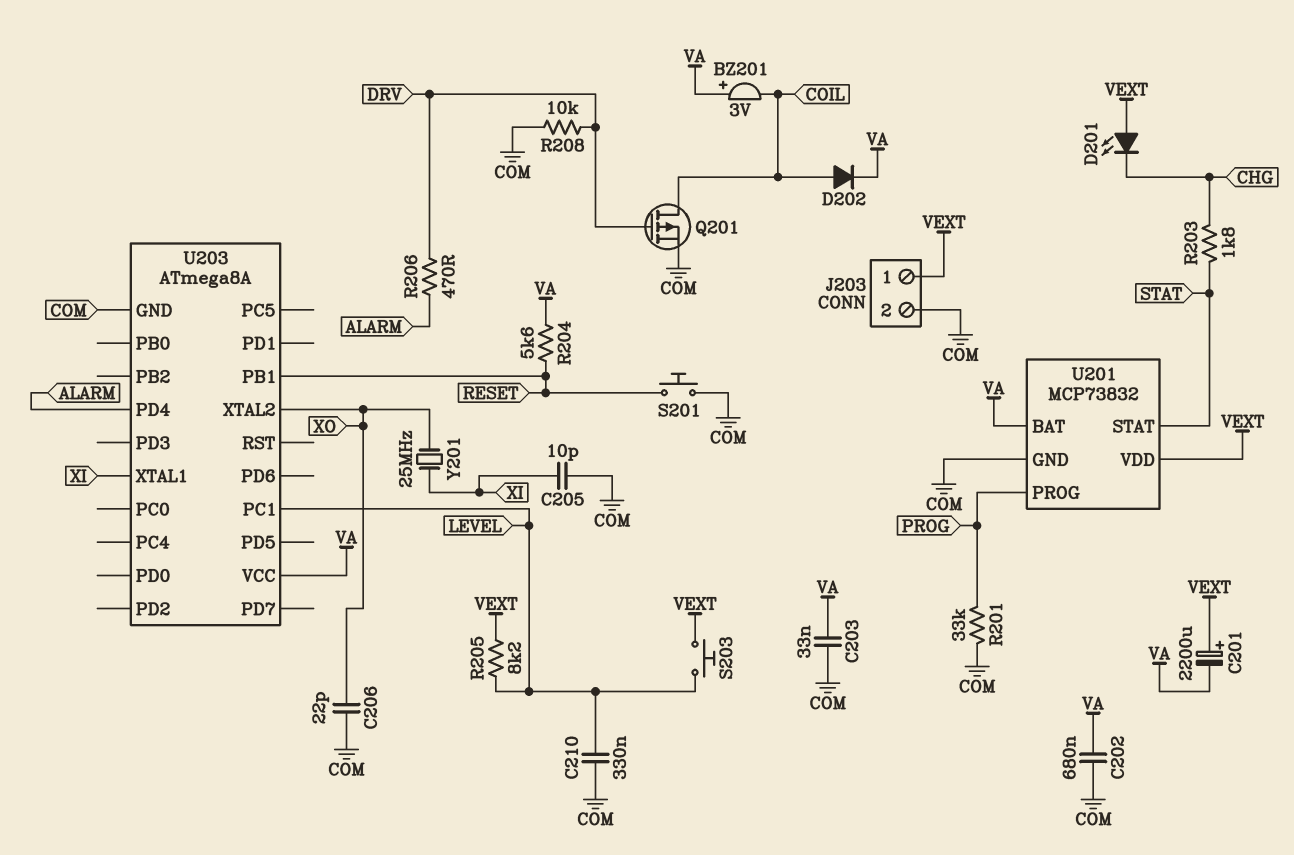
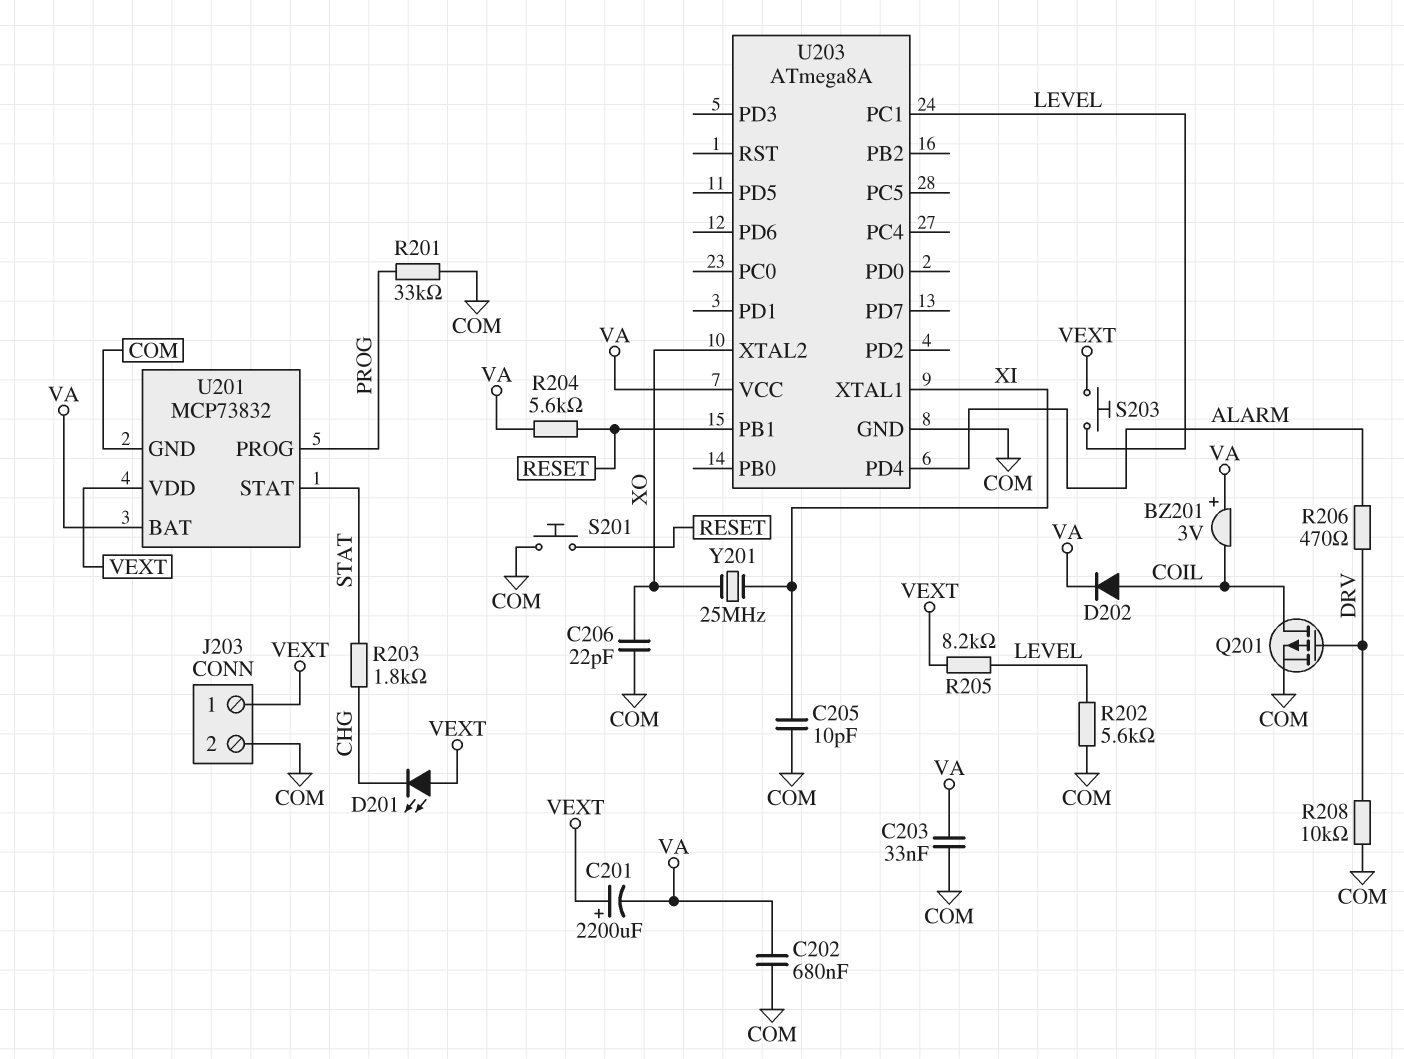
C210: 330nF (COM, LEVEL) -> none
R202: none -> 5.6k (COM, LEVEL)

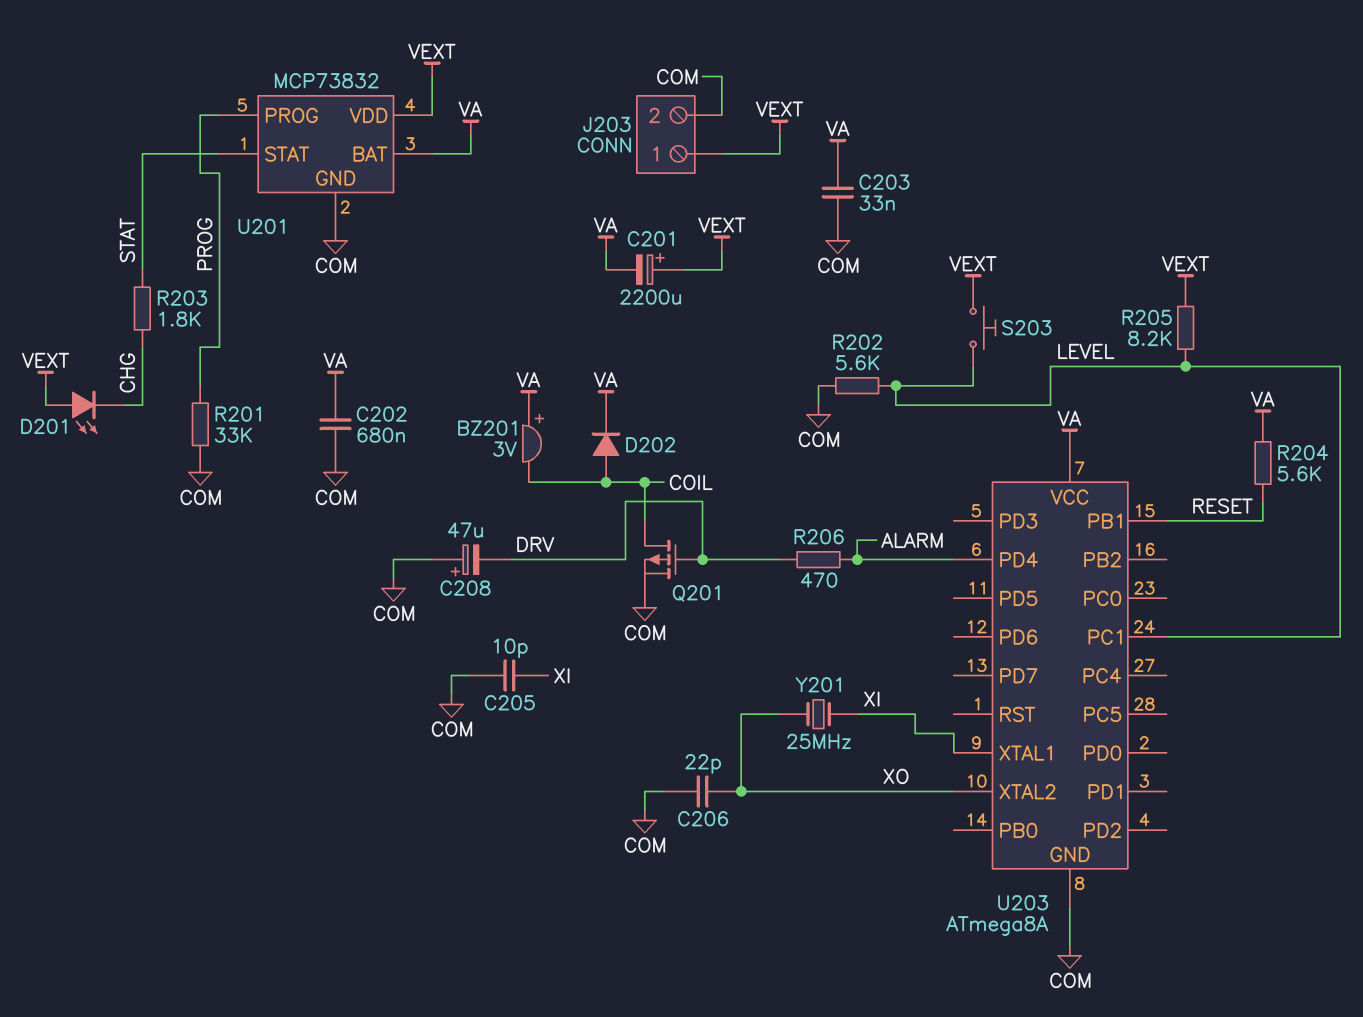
C208: none -> 47uF (plus COM, minus DRV)
R208: 10k (COM, DRV) -> none
S201: button (COM, RESET) -> none

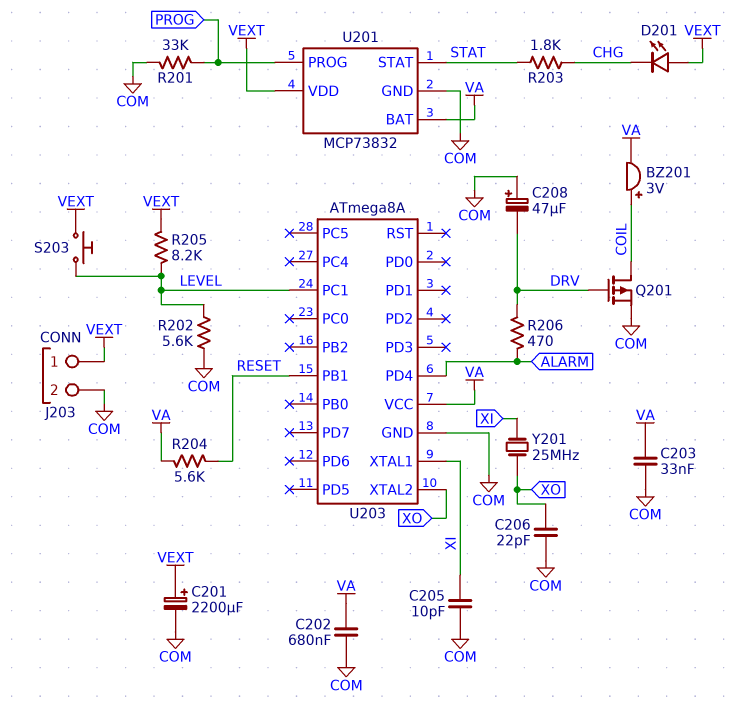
BZ201: buzzer 3V (plus VA, minus COIL) -> buzzer 3V (plus COIL, minus VA)
C201: 2200uF (plus VEXT, minus VA) -> 2200uF (plus VEXT, minus COM)
D202: diode (A COIL, K VA) -> none

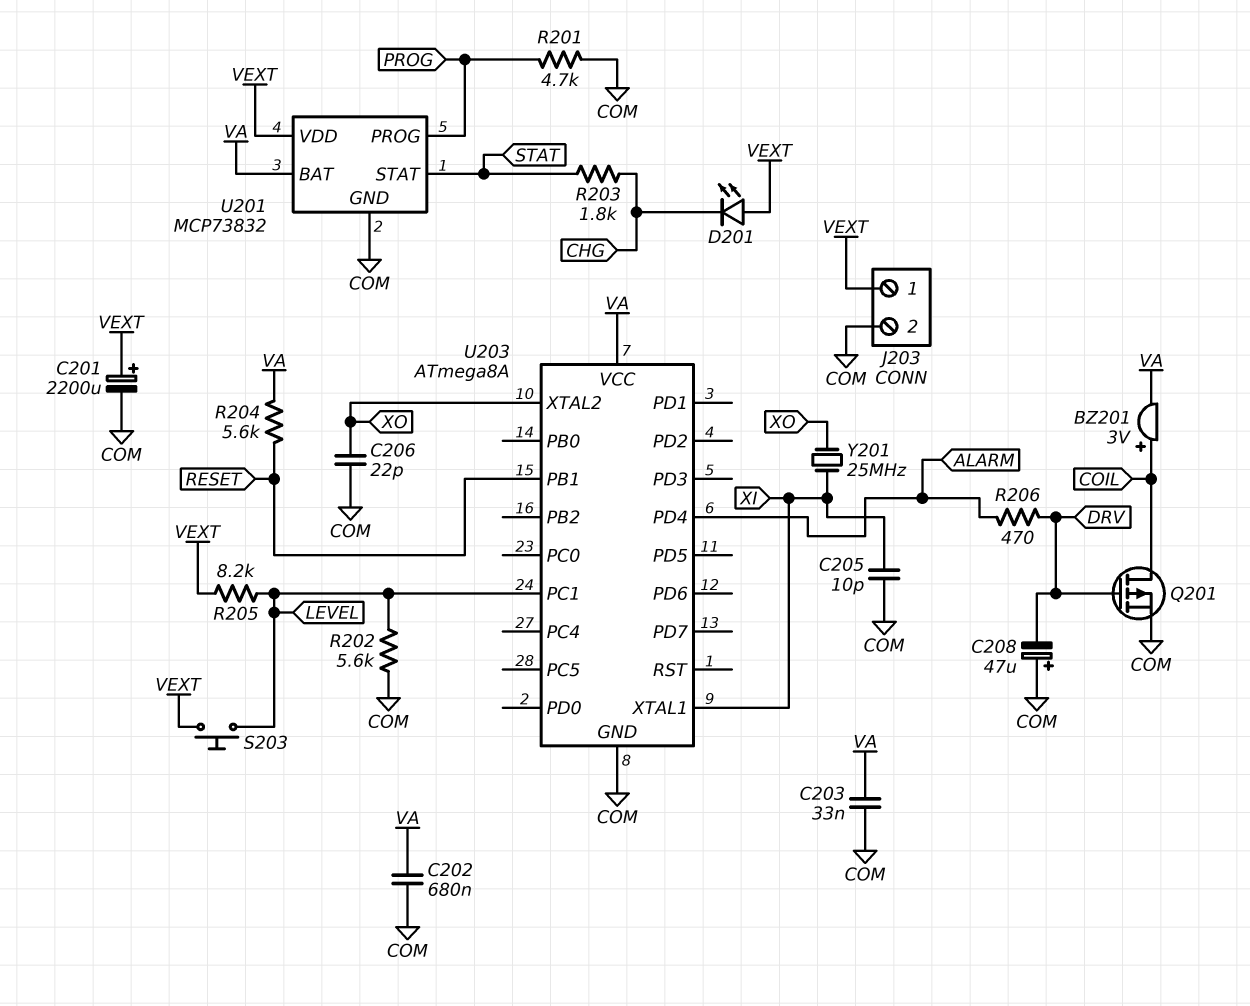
R201: 33k (COM, PROG) -> 4.7k (COM, PROG)

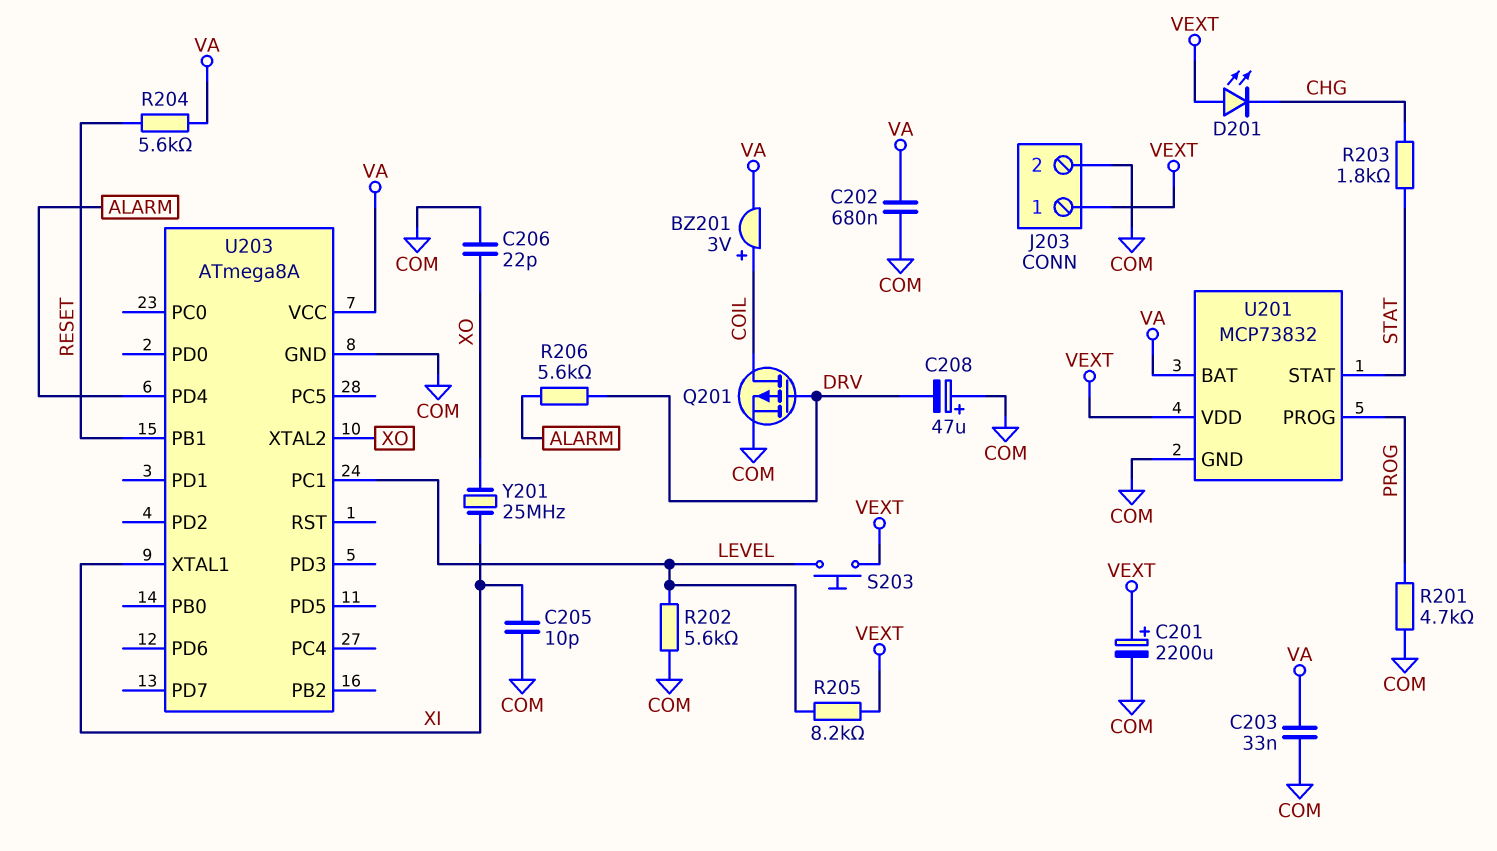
R206: 470 (ALARM, DRV) -> 5.6k (ALARM, DRV)

